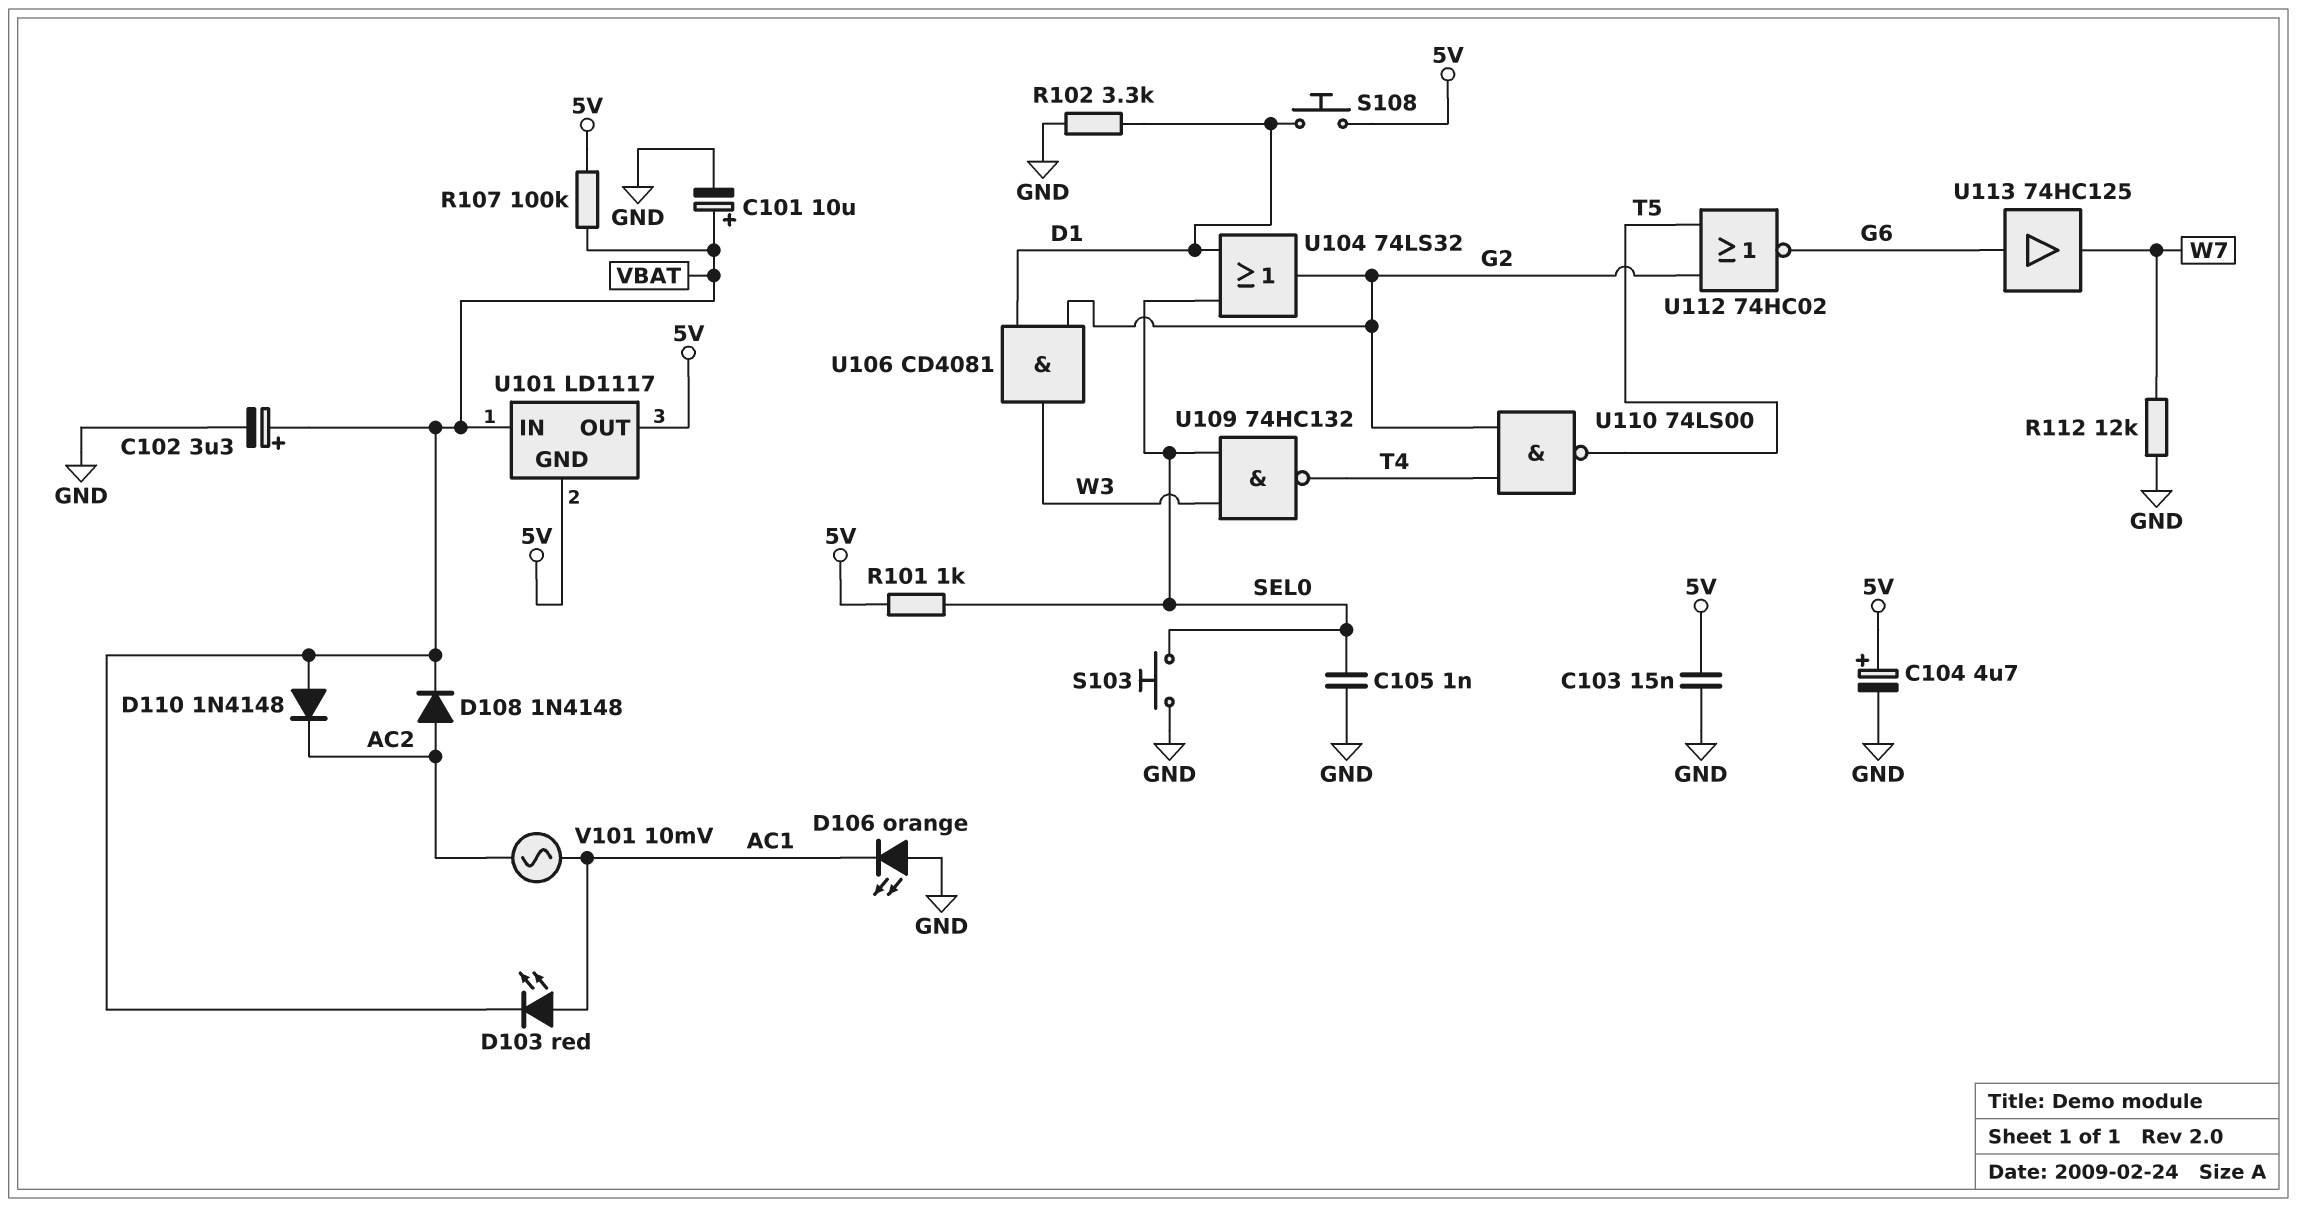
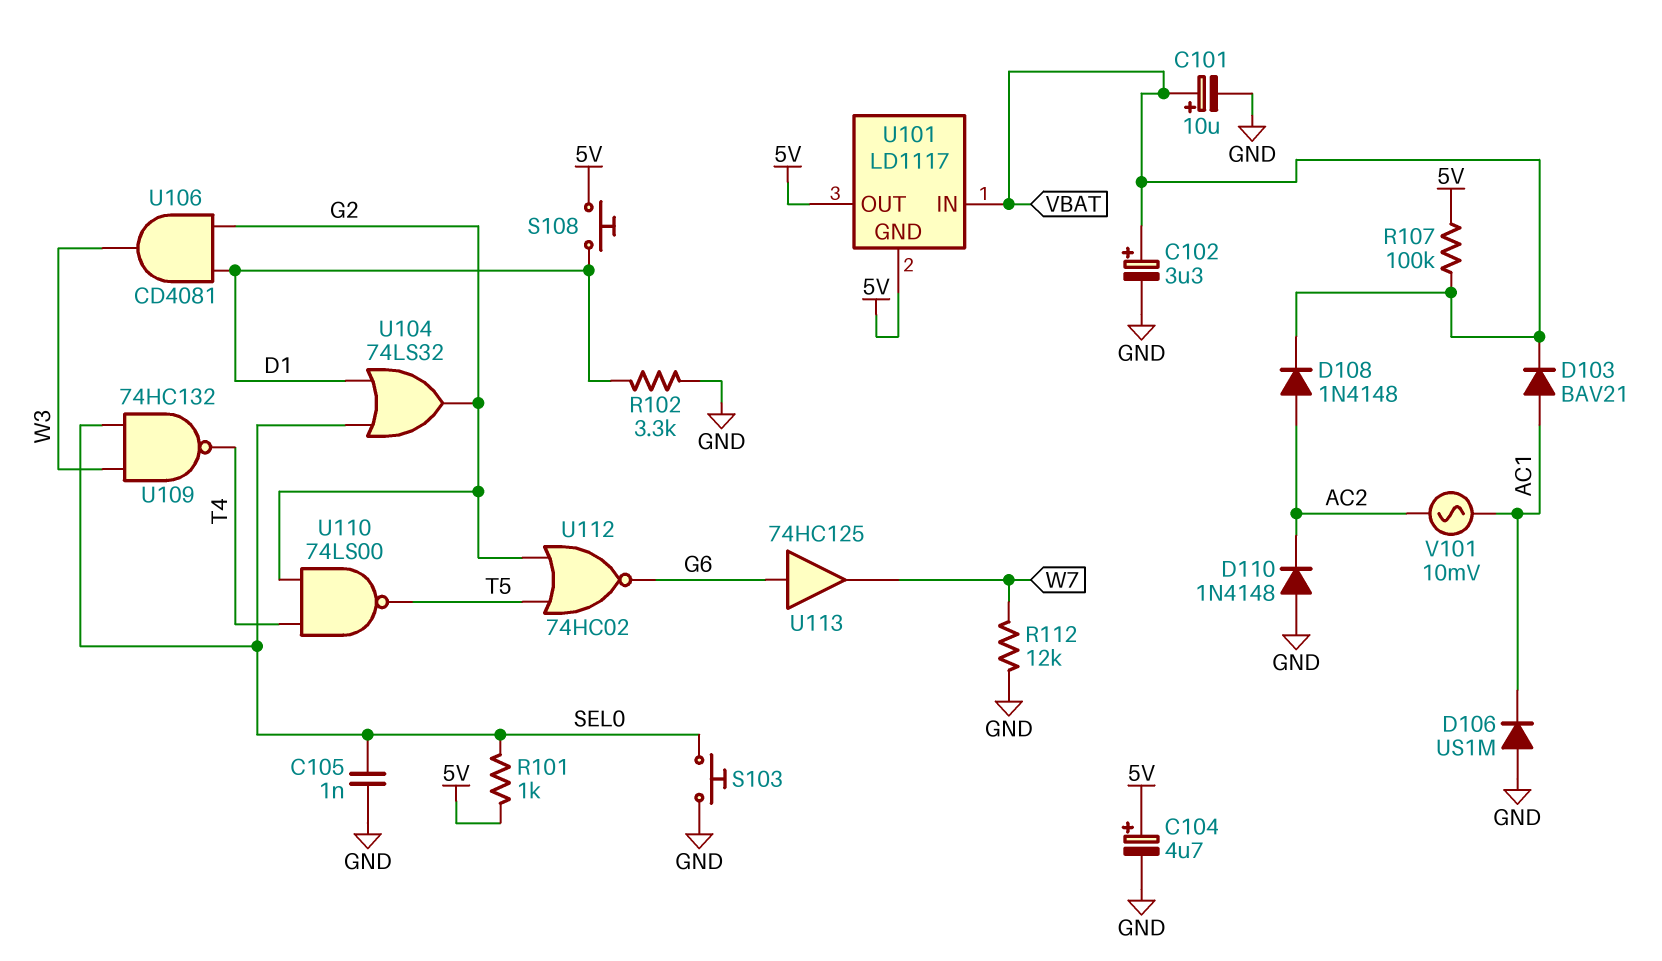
C103: 15nF (5V, GND) -> none
D103: LED red (A AC1, K VBAT) -> diode BAV21 (A AC1, K VBAT)
D106: LED orange (A GND, K AC1) -> diode US1M (A GND, K AC1)
D110: diode 1N4148 (A VBAT, K AC2) -> diode 1N4148 (A GND, K AC2)

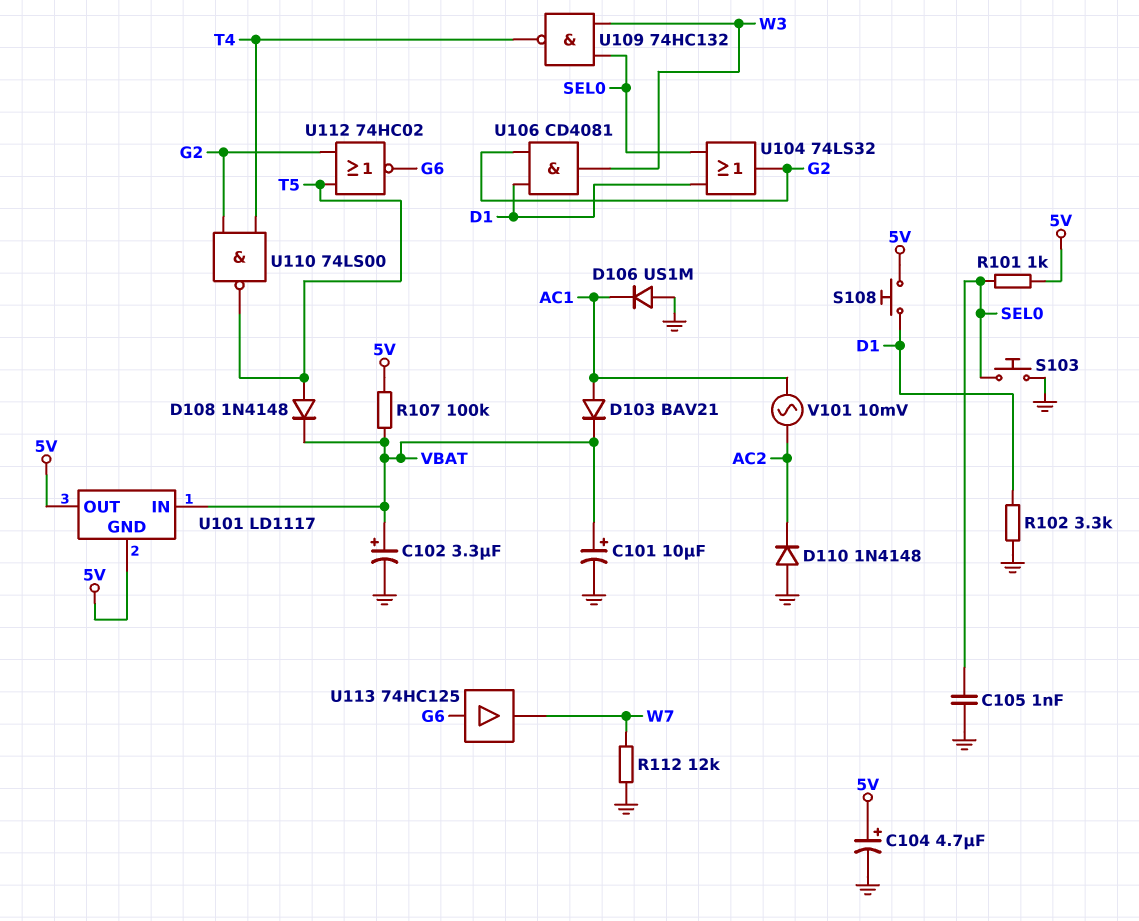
D108: diode 1N4148 (A AC2, K VBAT) -> diode 1N4148 (A T5, K VBAT)

